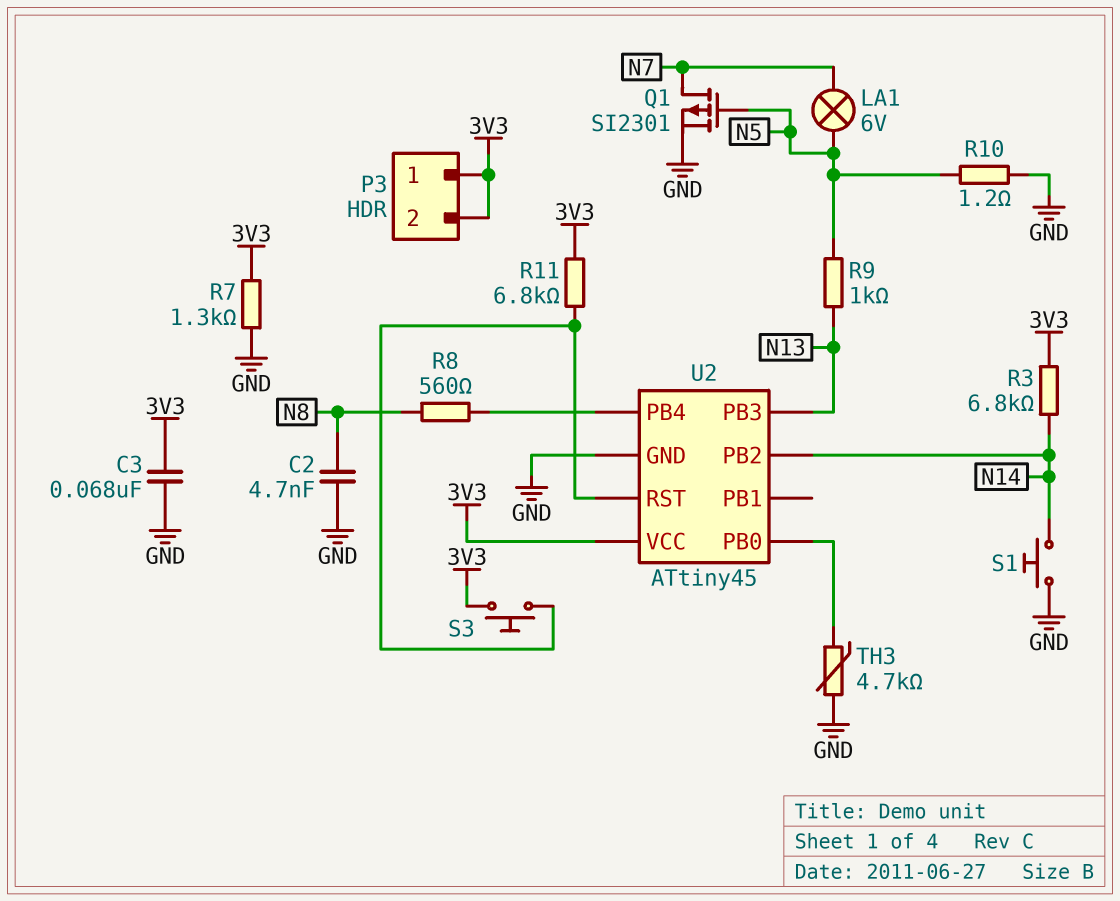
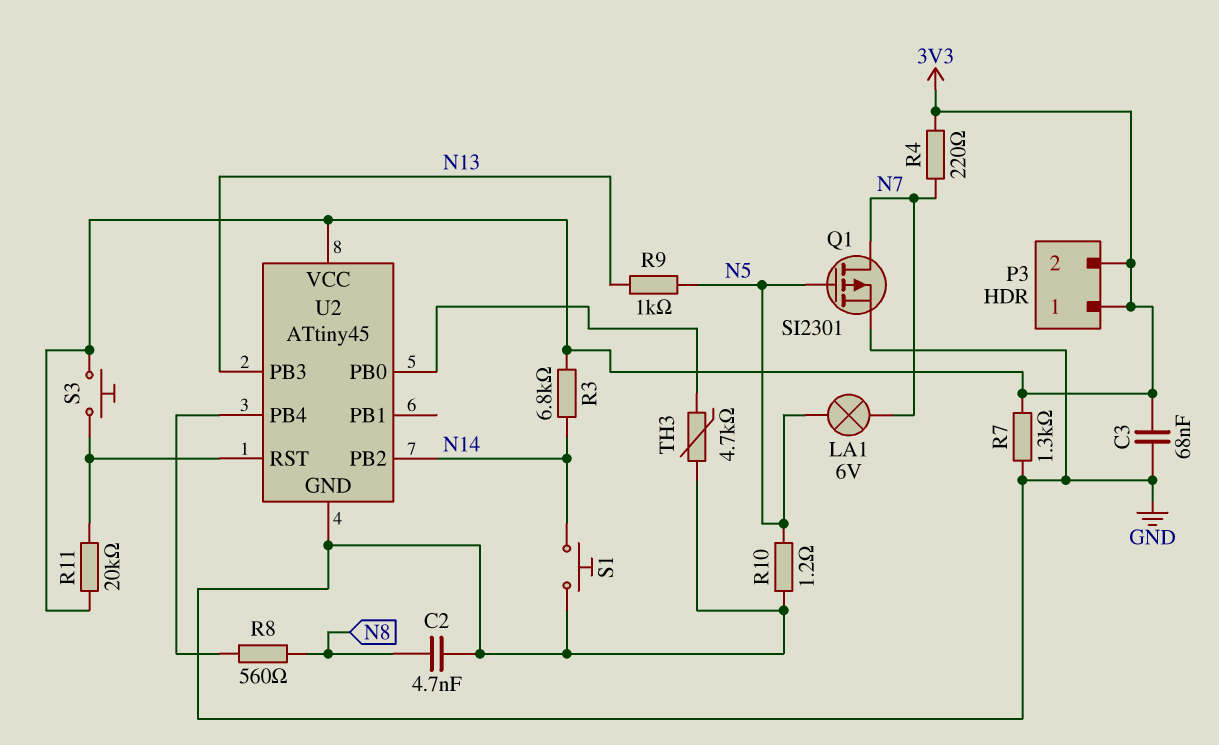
R4: none -> 220 (3V3, N7)
R11: 6.8k (3V3, U2/RST) -> 20k (3V3, U2/RST)

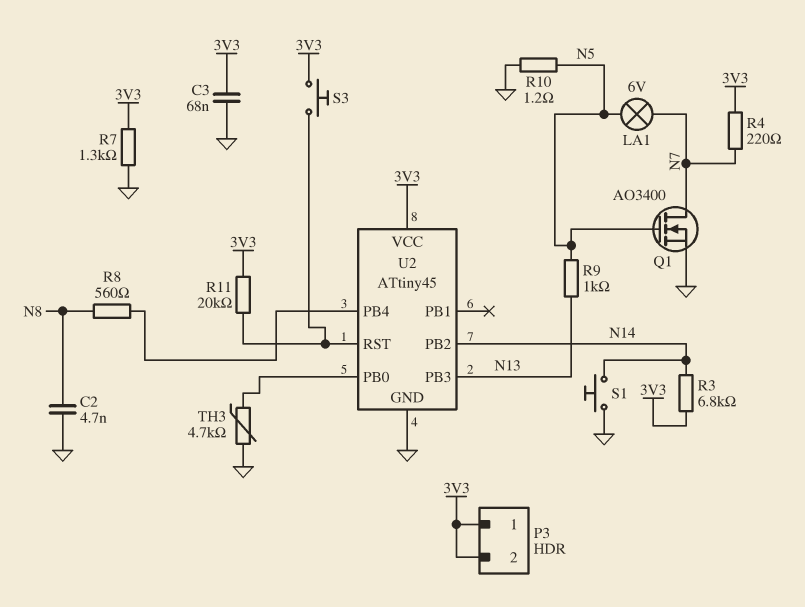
Q1: PMOS SI2301 (G N5, D N7, S GND) -> NMOS AO3400 (G N5, D N7, S GND)

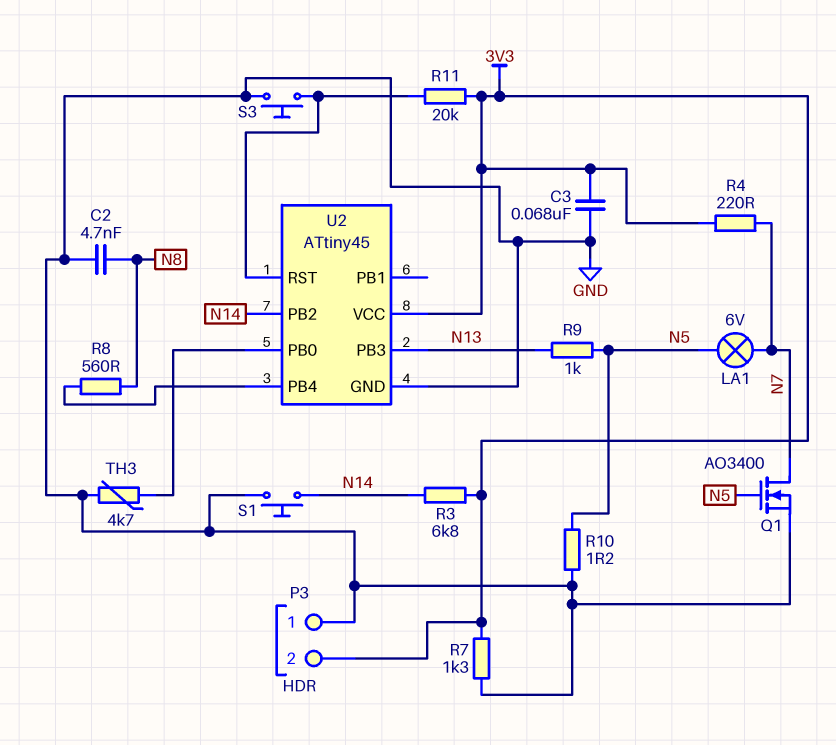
P3 pin 1: 3V3 -> GND
S3: button (3V3, U2/RST) -> button (GND, U2/RST)

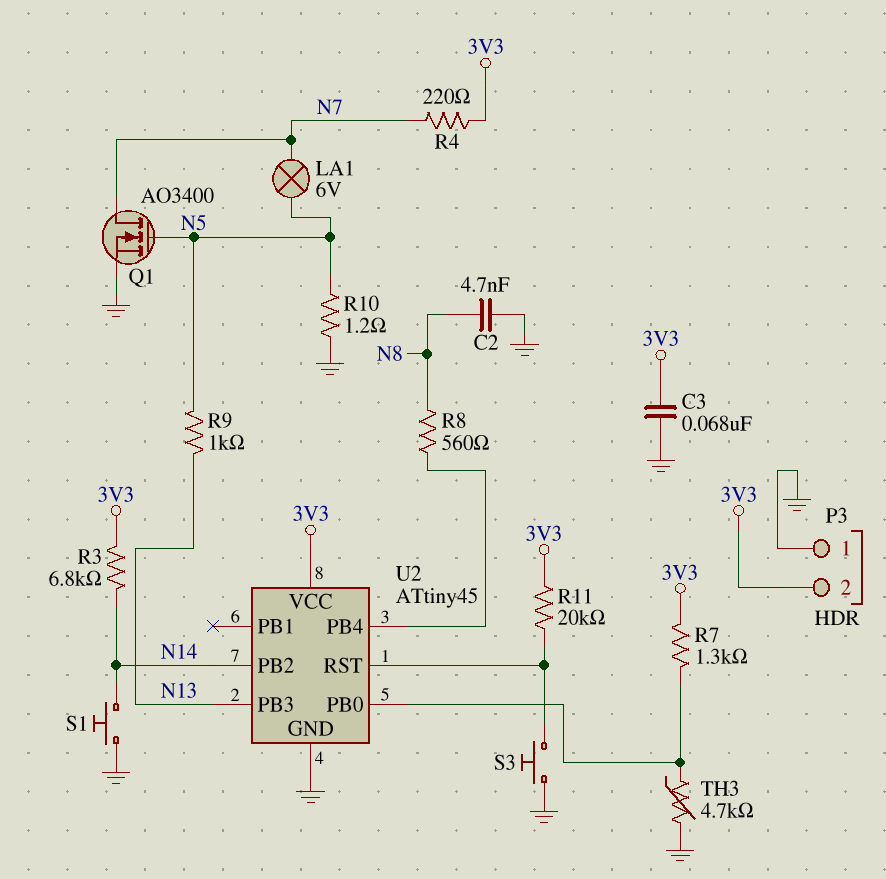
R7: 1.3k (3V3, GND) -> 1.3k (3V3, U2/PB0)

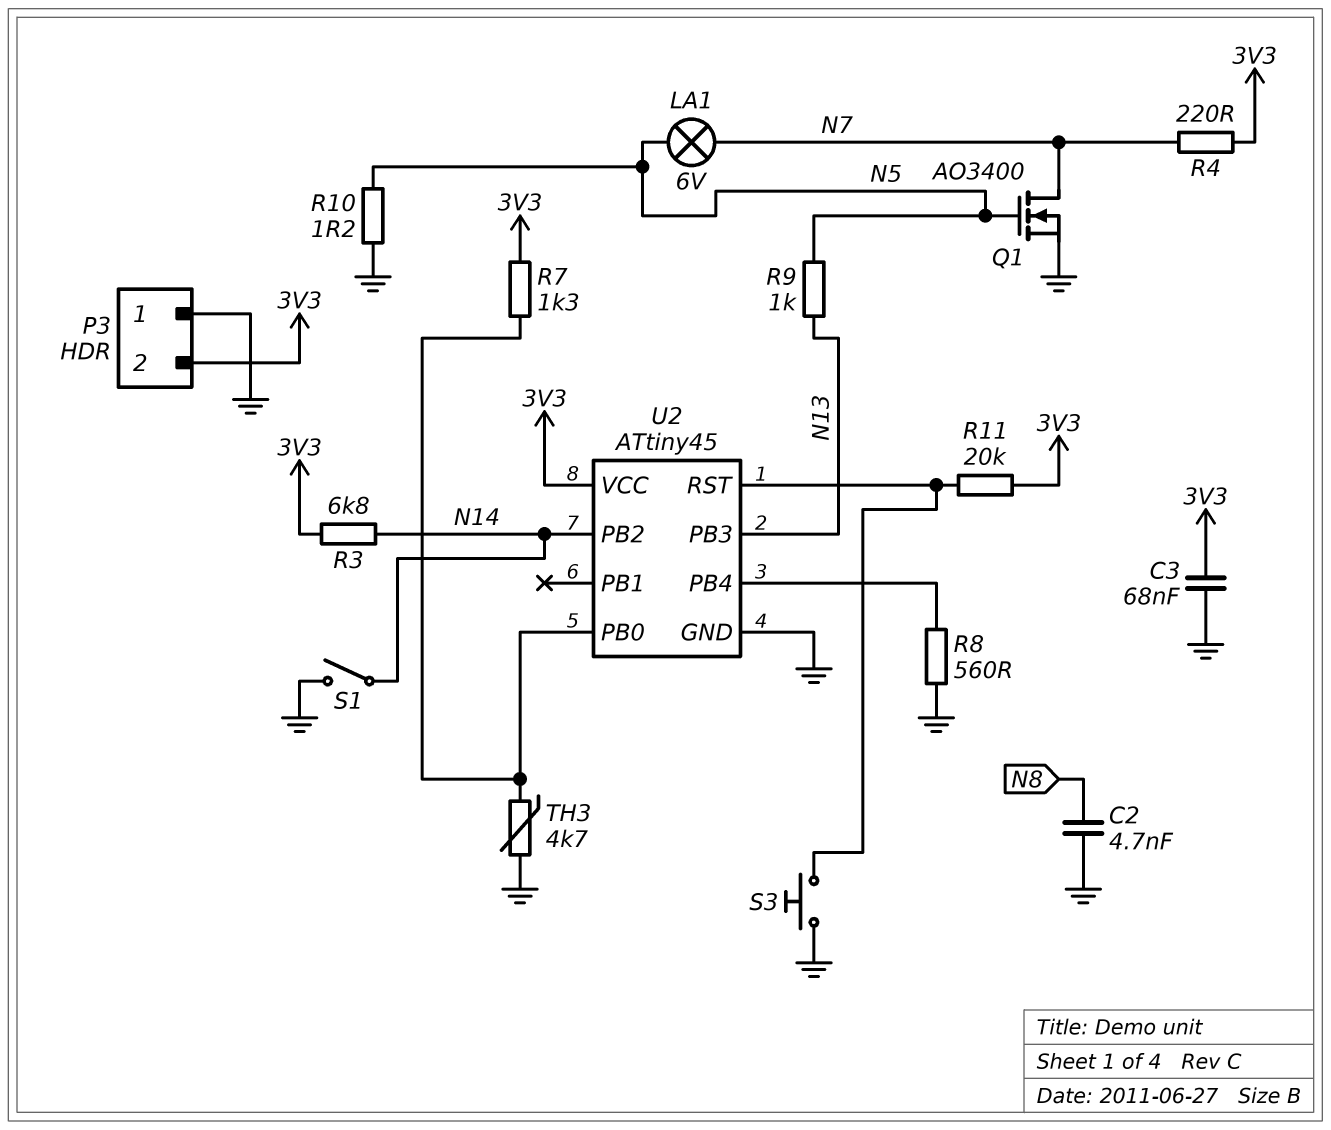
R8: 560 (N8, U2/PB4) -> 560 (GND, U2/PB4)
S1: button (GND, N14) -> switch (GND, N14)

